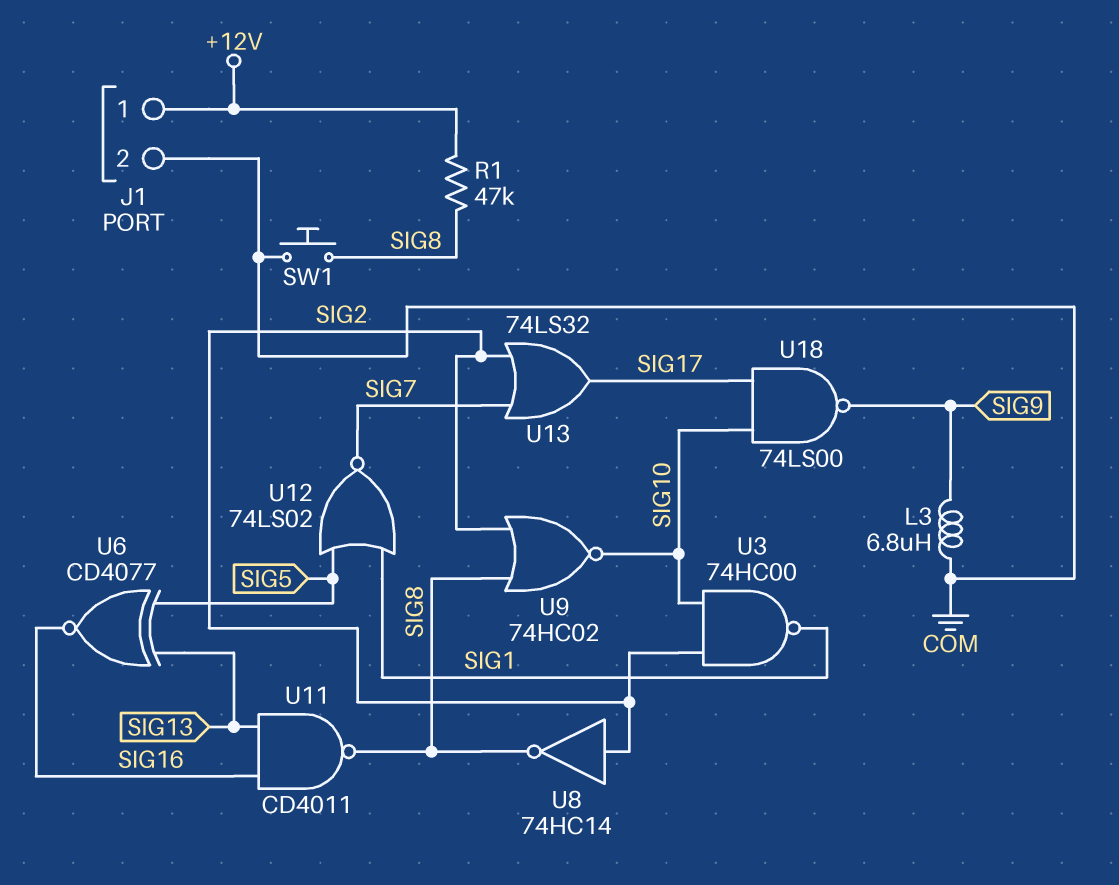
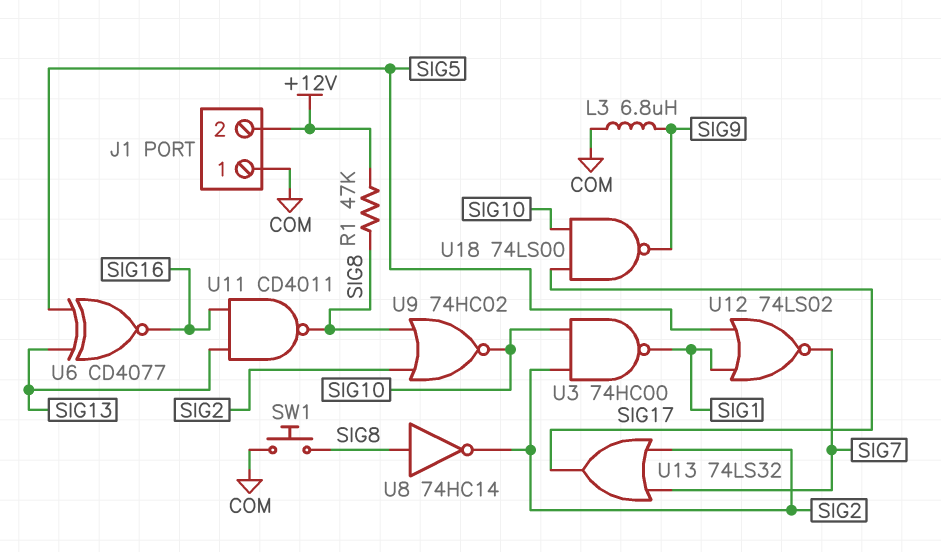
J1 pin 1: +12V -> COM
J1 pin 2: COM -> +12V
U8: NOT 74HC14 (in SIG2, out SIG8) -> NOT 74HC14 (in SIG8, out SIG2)

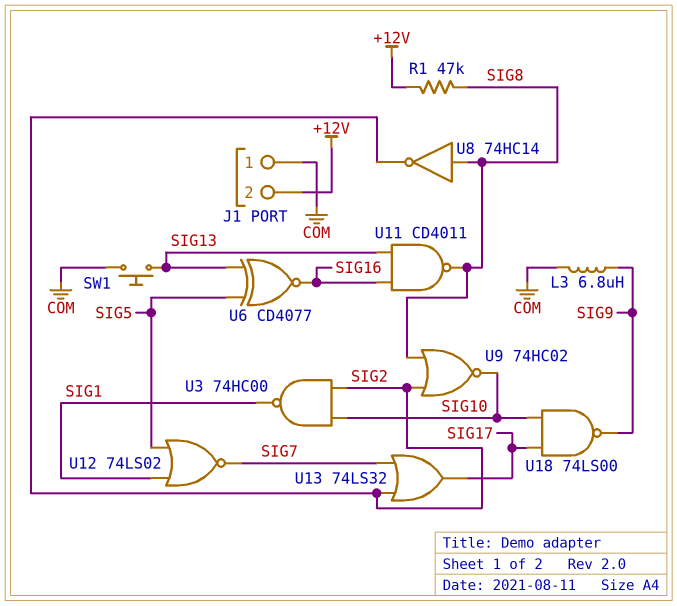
SW1: button (COM, SIG8) -> button (COM, SIG13)

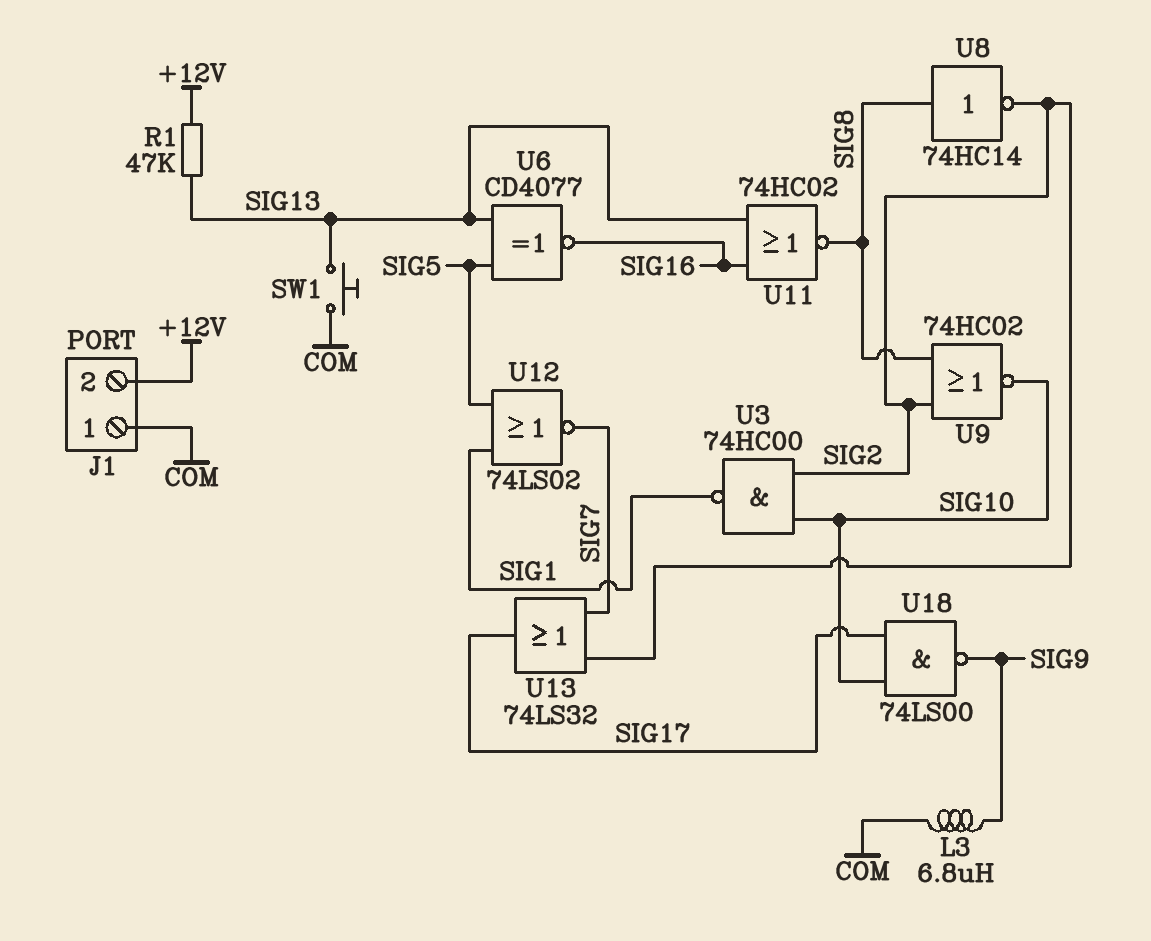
R1: 47k (+12V, SIG8) -> 47k (+12V, SIG13)
U11: NAND CD4011 (in SIG13, in SIG16, out SIG8) -> NOR 74HC02 (in SIG13, in SIG16, out SIG8)

